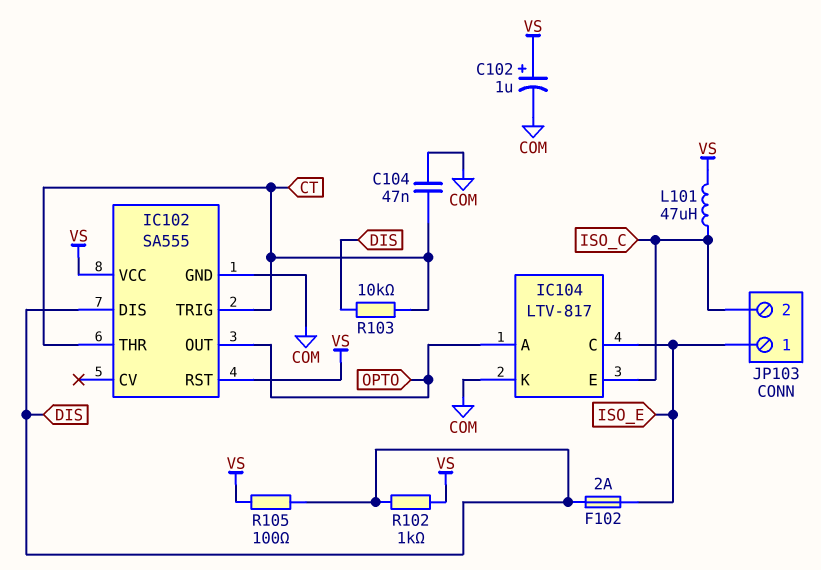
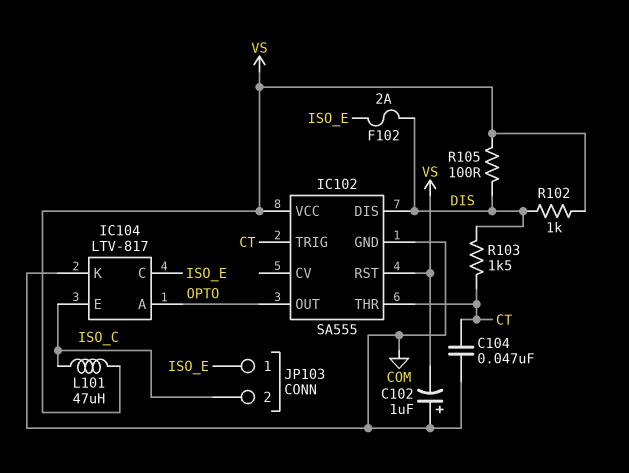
C102: 1uF (plus VS, minus COM) -> 1uF (plus COM, minus VS)
R103: 10k (CT, DIS) -> 1.5k (CT, DIS)

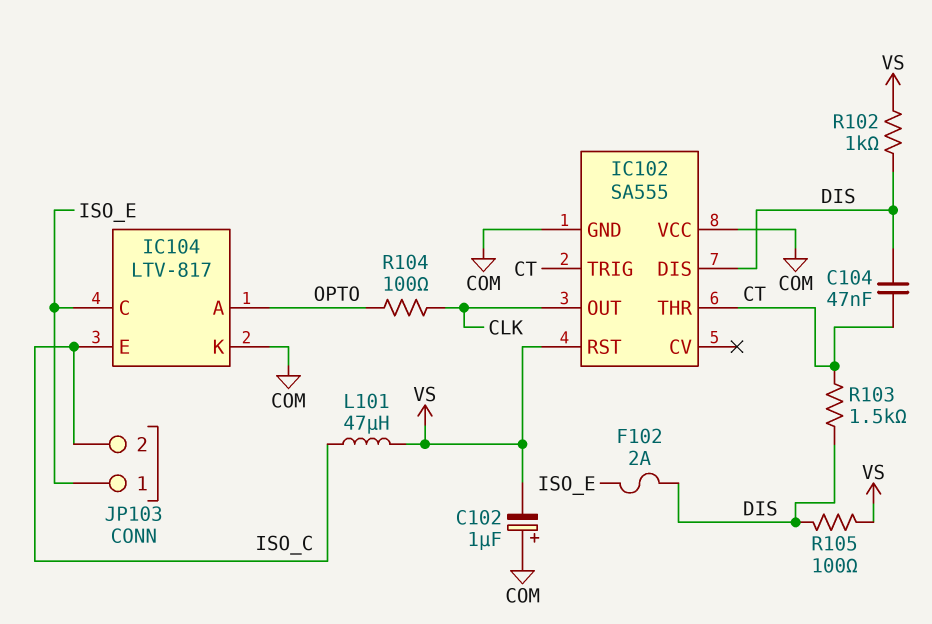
C104: 47nF (COM, CT) -> 47nF (CT, DIS)
IC102 pin OUT: OPTO -> CLK
IC102 pin VCC: VS -> COM
R104: none -> 100 (CLK, OPTO)

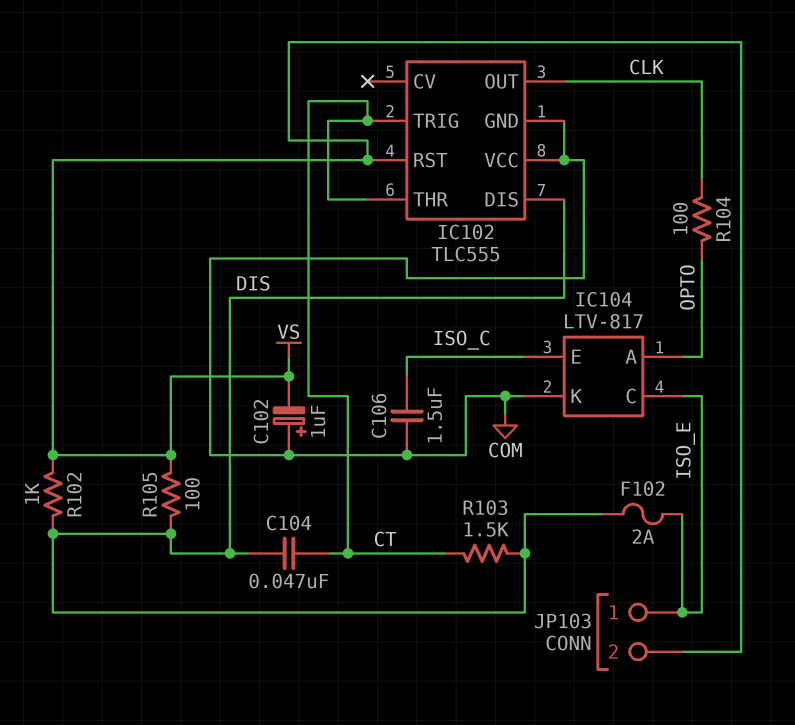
C106: none -> 1.5uF (COM, ISO_C)
IC102: SA555 -> TLC555
JP103 pin 2: ISO_C -> VS
L101: 47uH (ISO_C, VS) -> none

